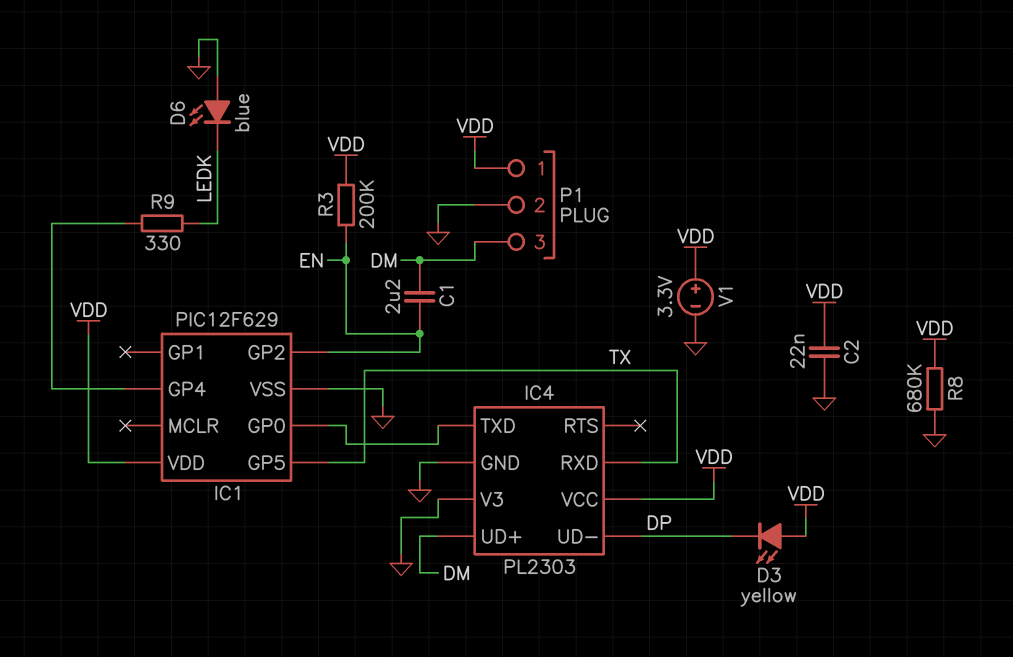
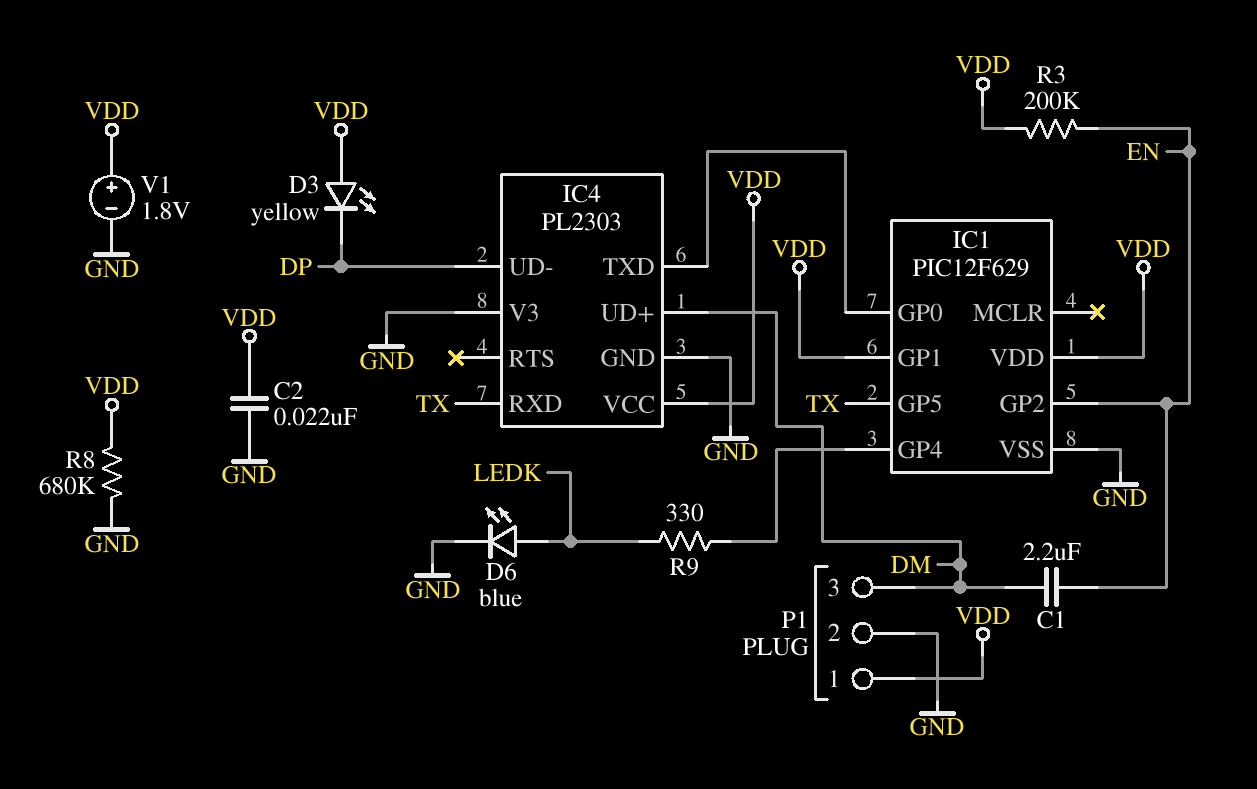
D6: LED blue (A GND, K LEDK) -> LED blue (A LEDK, K GND)
IC1 pin GP1: none -> VDD
V1: 3.3V (plus VDD, minus GND) -> 1.8V (plus VDD, minus GND)

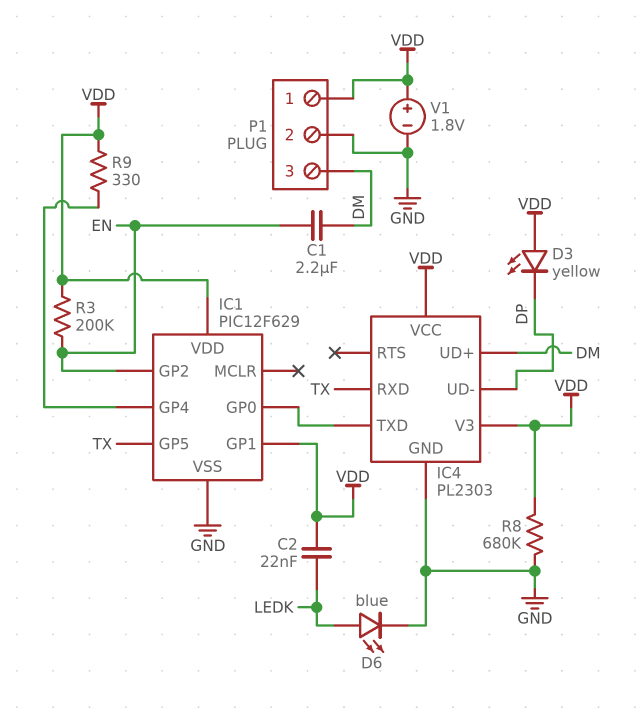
C2: 22nF (GND, VDD) -> 22nF (LEDK, VDD)
IC4 pin V3: GND -> VDD
R9: 330 (IC1/GP4, LEDK) -> 330 (IC1/GP4, VDD)

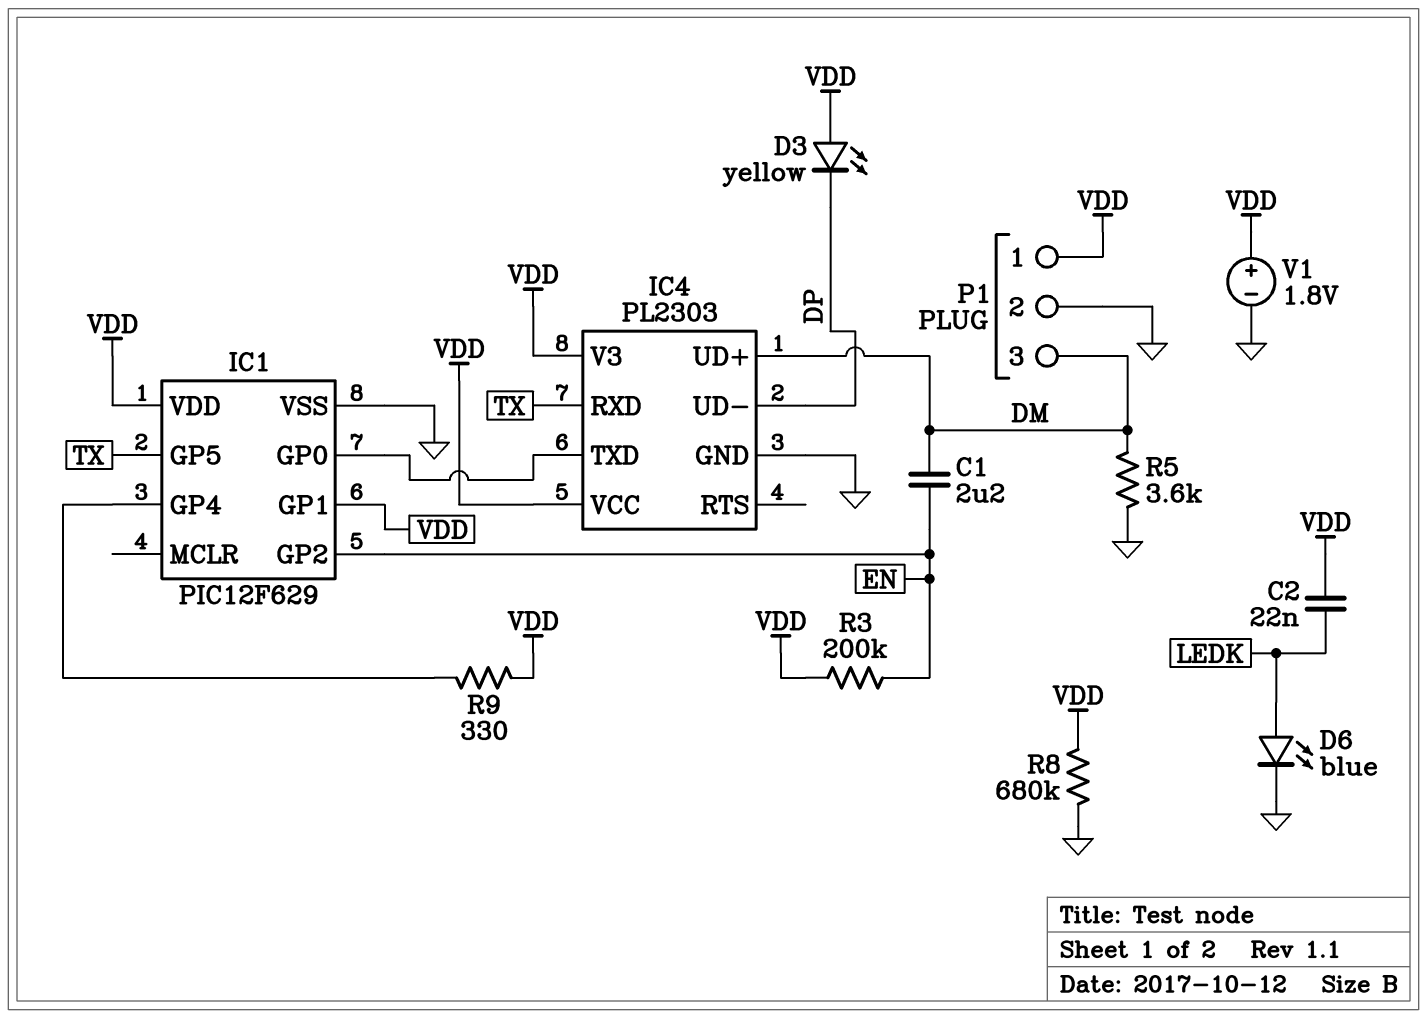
R5: none -> 3.6k (DM, GND)

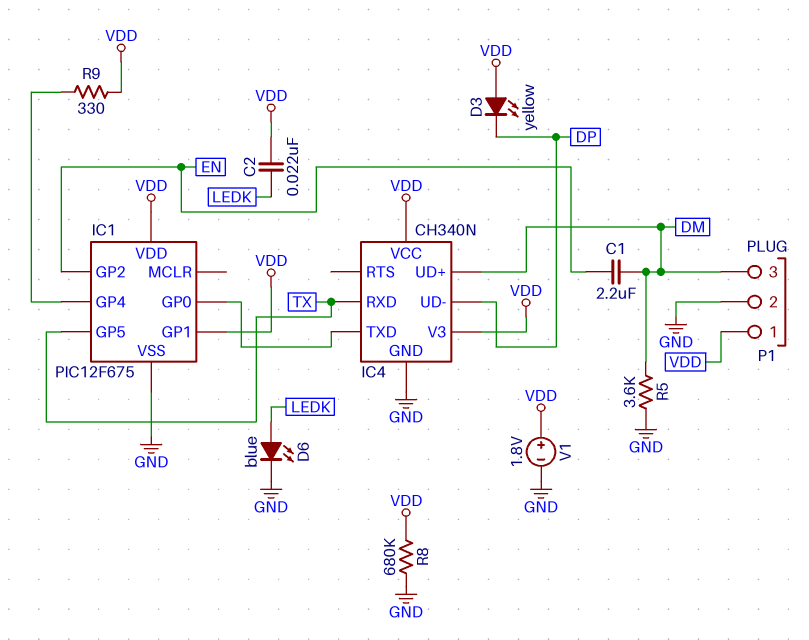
IC1: PIC12F629 -> PIC12F675
IC4: PL2303 -> CH340N
R3: 200k (EN, VDD) -> none

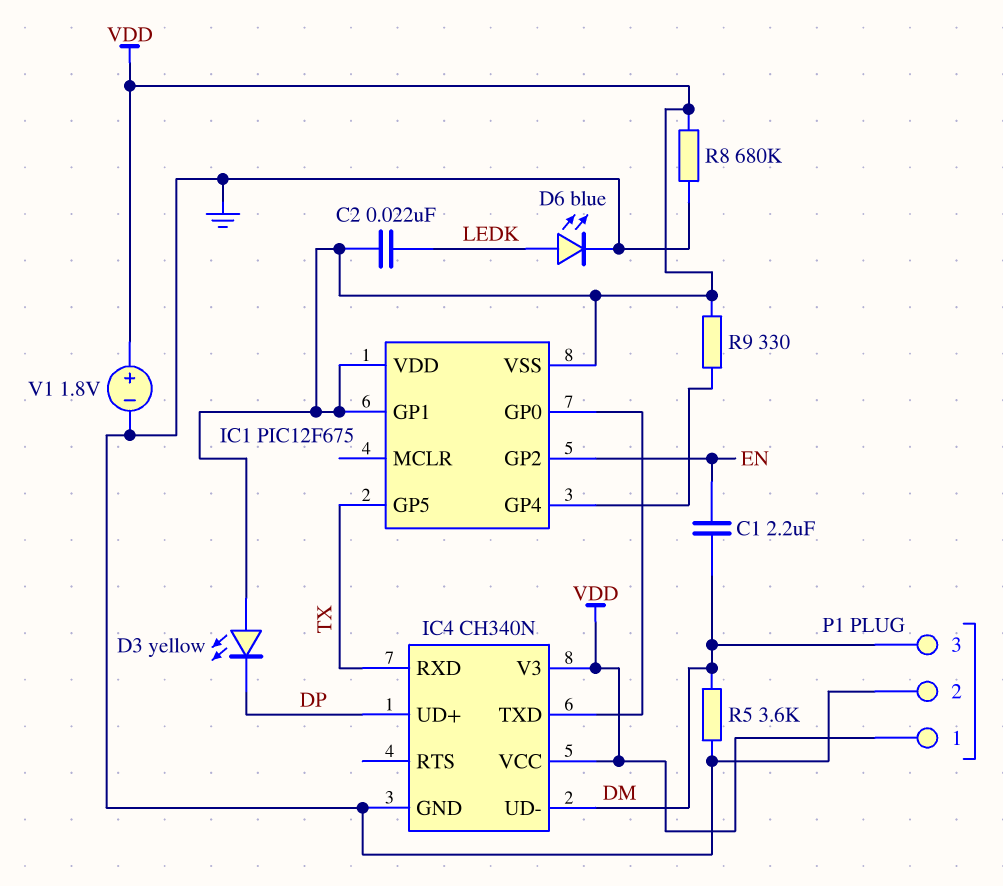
IC1 pin VSS: GND -> VDD
IC4 pin UD+: DM -> DP
IC4 pin UD-: DP -> DM

